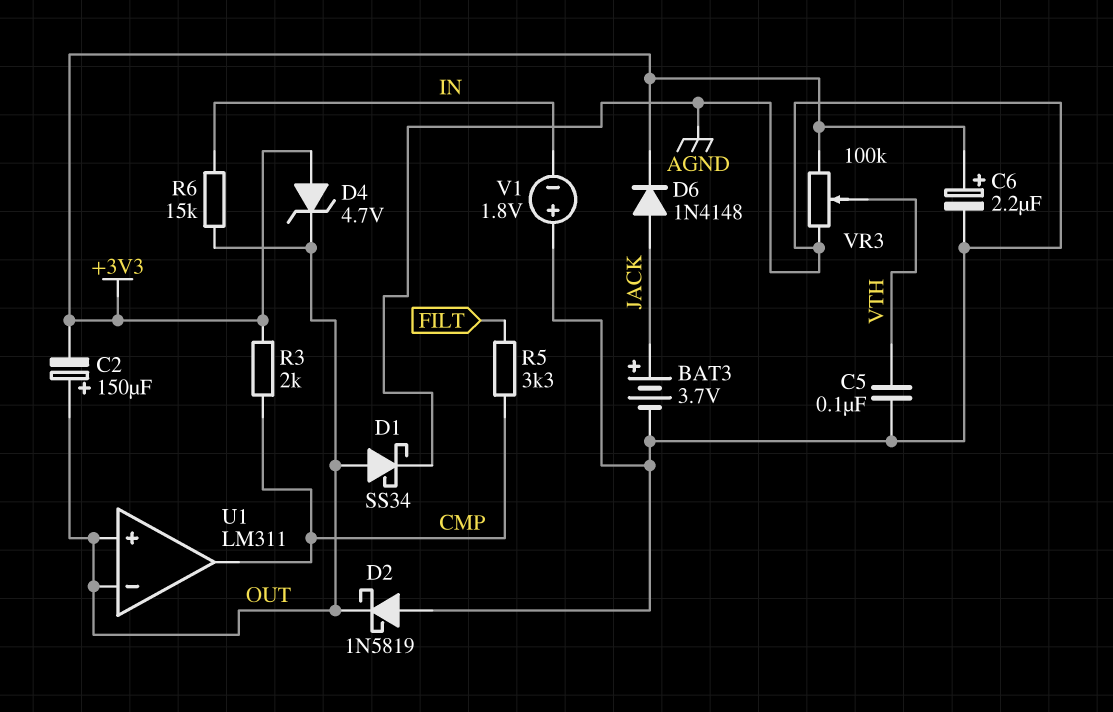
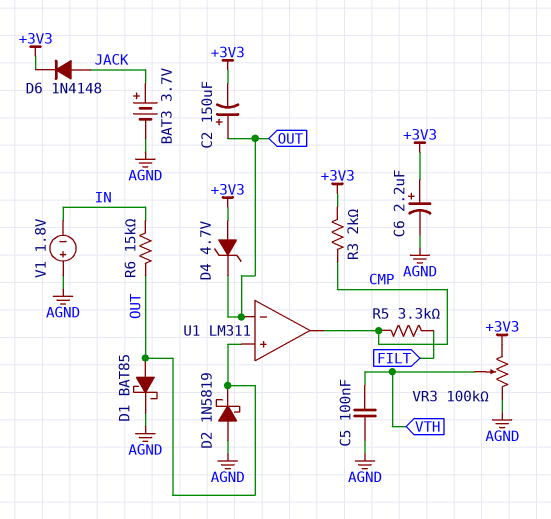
D1: schottky SS34 (A OUT, K AGND) -> schottky BAT85 (A OUT, K AGND)

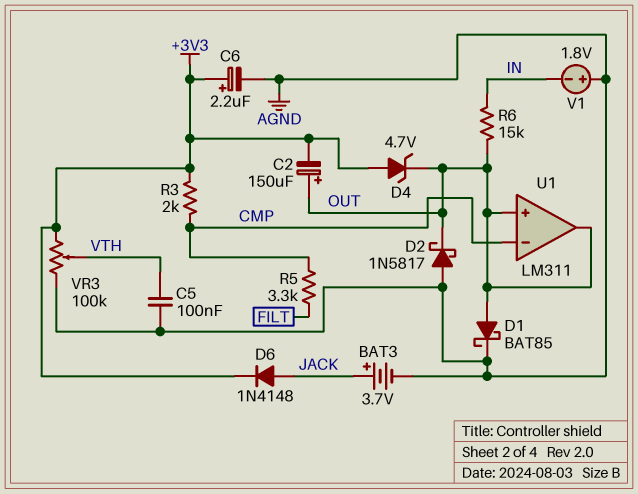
D2: schottky 1N5819 (A AGND, K OUT) -> schottky 1N5817 (A AGND, K OUT)
U1 pin in-: OUT -> CMP
U1 pin out: CMP -> OUT

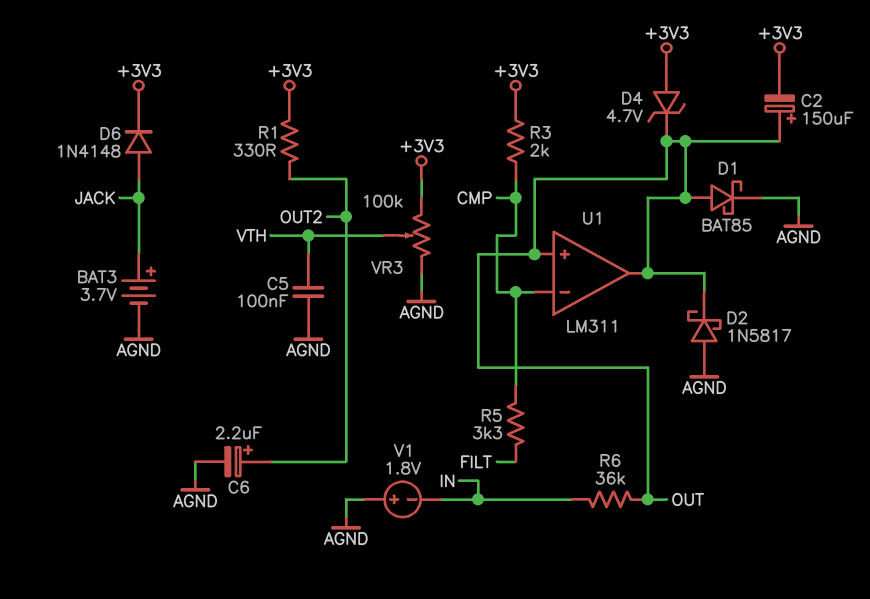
C6: 2.2uF (plus +3V3, minus AGND) -> 2.2uF (plus OUT2, minus AGND)
R1: none -> 330 (+3V3, OUT2)
R6: 15k (IN, OUT) -> 36k (IN, OUT)

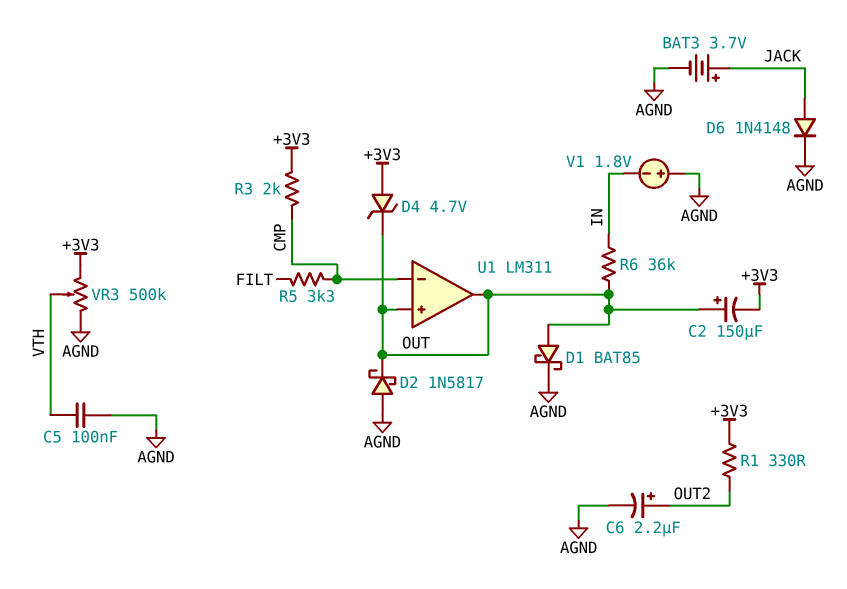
D6: diode 1N4148 (A JACK, K +3V3) -> diode 1N4148 (A JACK, K AGND)
VR3: 100k (+3V3, AGND, wiper VTH) -> 500k (+3V3, AGND, wiper VTH)

